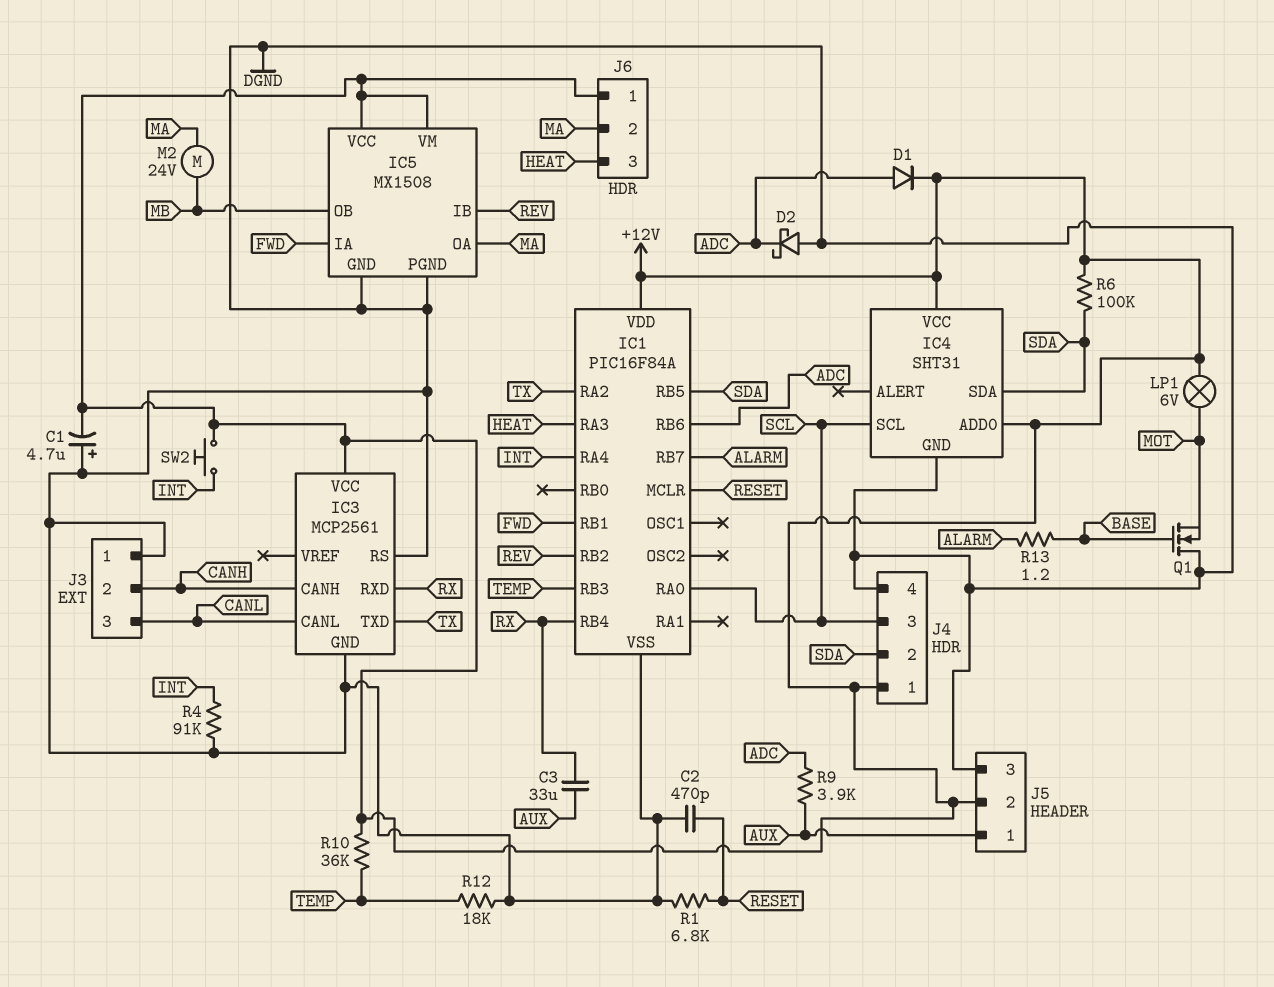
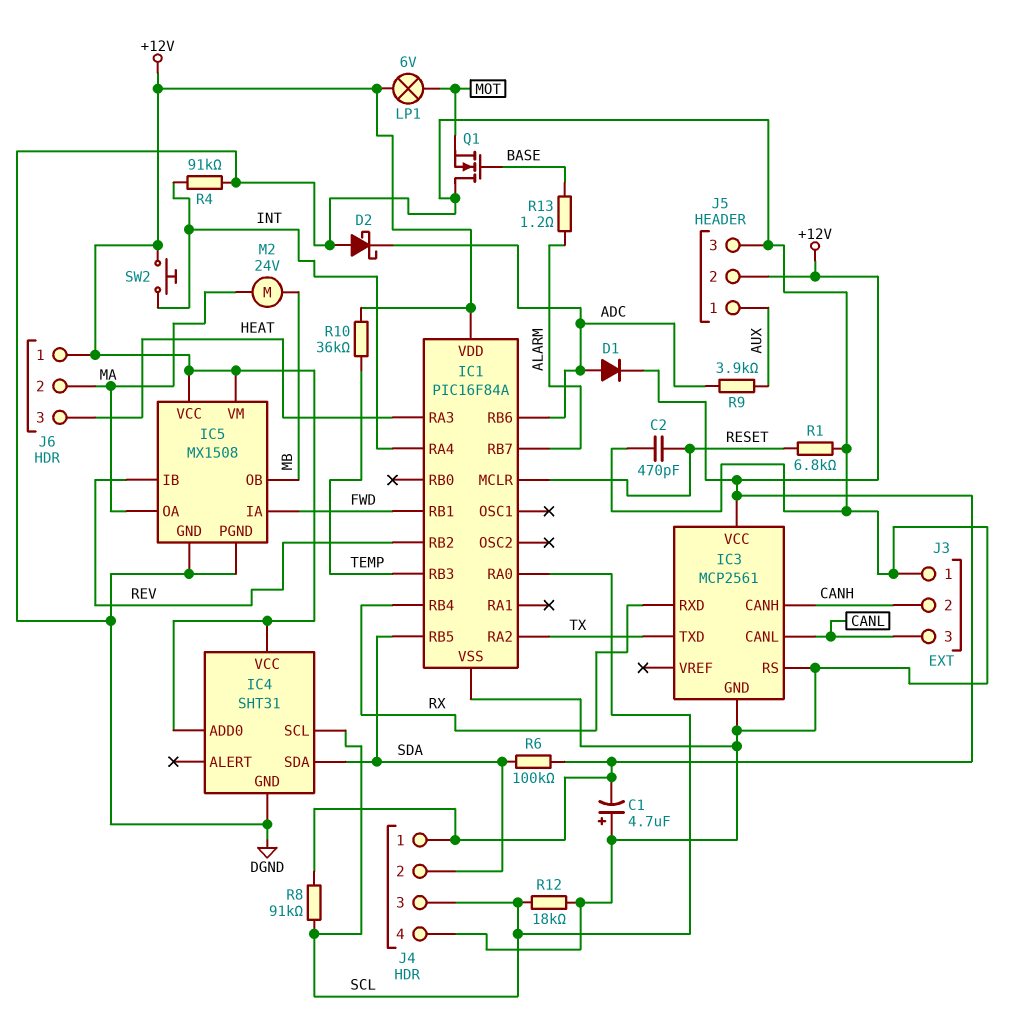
C3: 33uF (AUX, RX) -> none
R8: none -> 91k (+12V, SCL)
R12: 18k (DGND, TEMP) -> 18k (DGND, SCL)

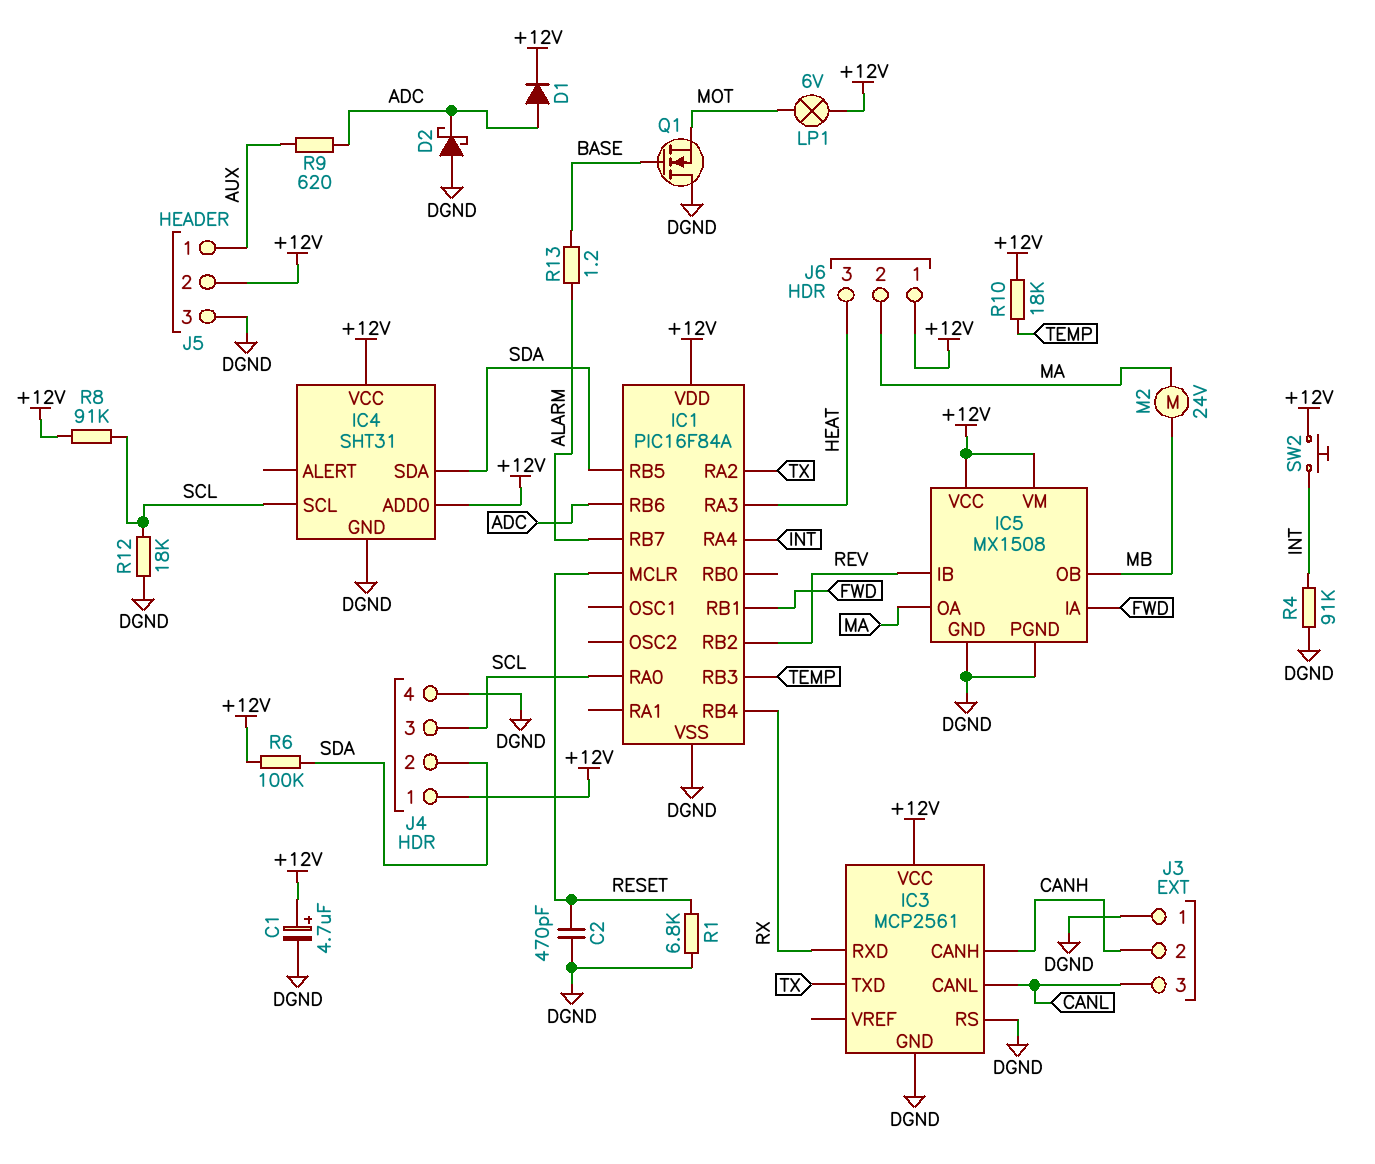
C1: 4.7uF (plus DGND, minus +12V) -> 4.7uF (plus +12V, minus DGND)
R9: 3.9k (ADC, AUX) -> 620 (ADC, AUX)
R10: 36k (+12V, TEMP) -> 18k (+12V, TEMP)

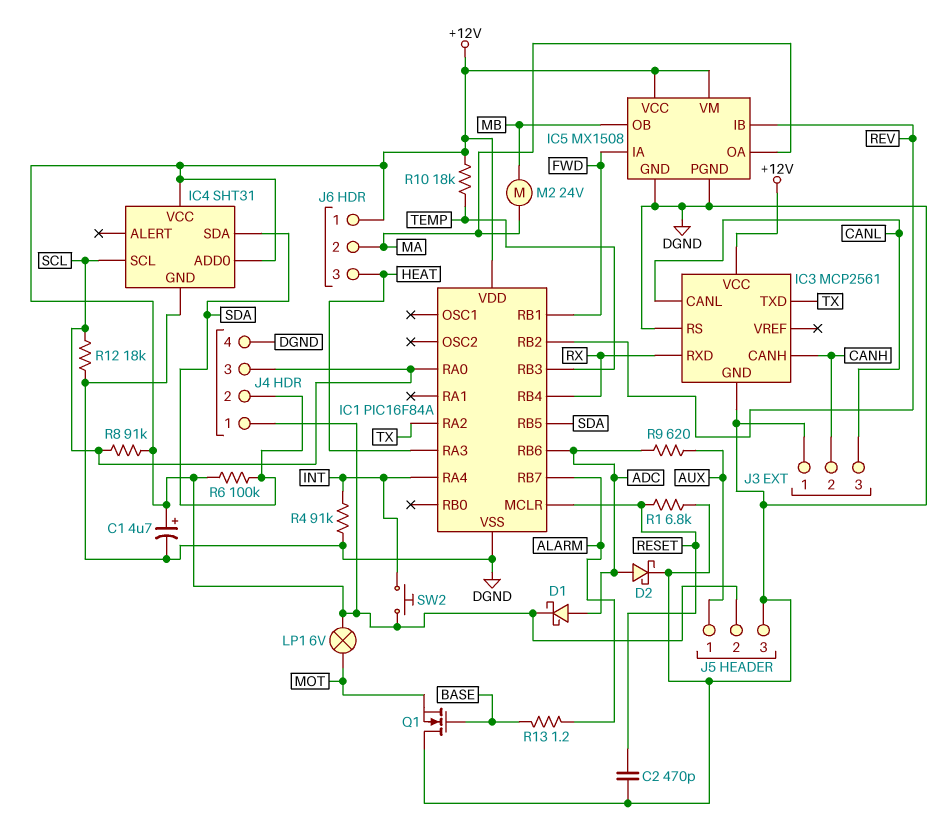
D1: diode (A ADC, K +12V) -> schottky (A ADC, K +12V)
D2: schottky (A DGND, K ADC) -> schottky (A ADC, K DGND)

